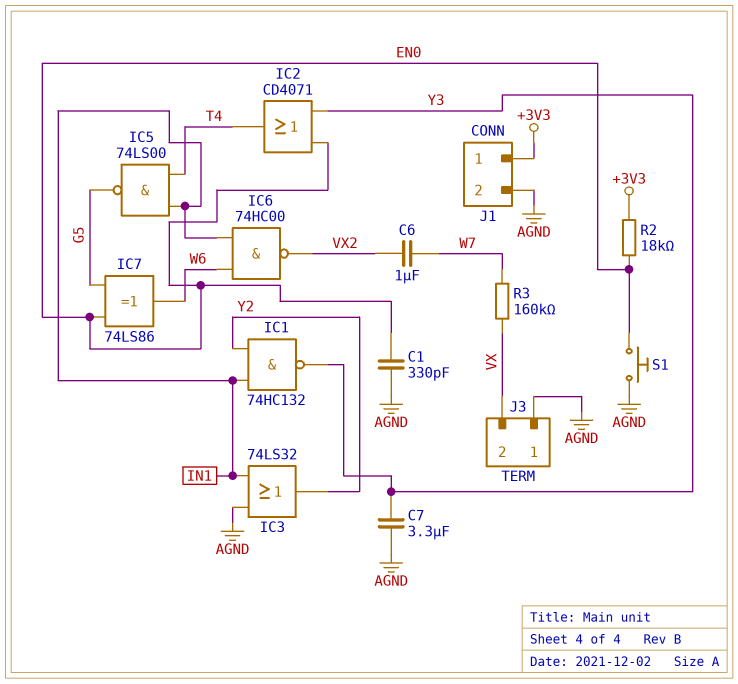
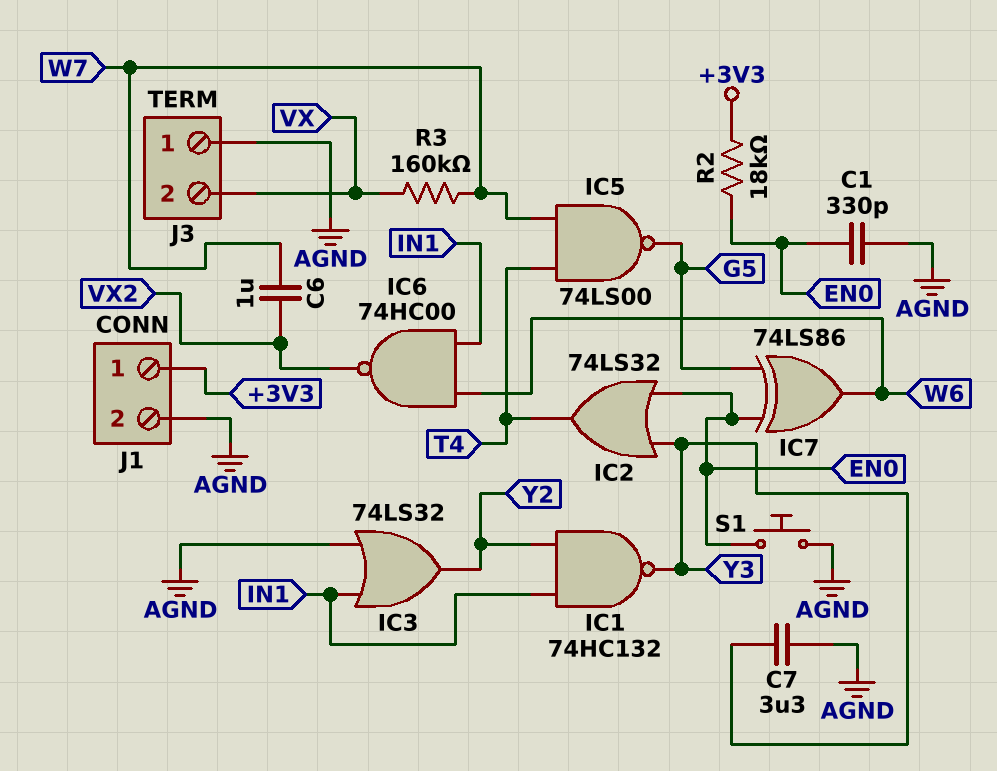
IC2: OR CD4071 (in EN0, in Y3, out T4) -> OR 74LS32 (in EN0, in Y3, out T4)
IC5: NAND 74LS00 (in IN1, in T4, out G5) -> NAND 74LS00 (in T4, in W7, out G5)

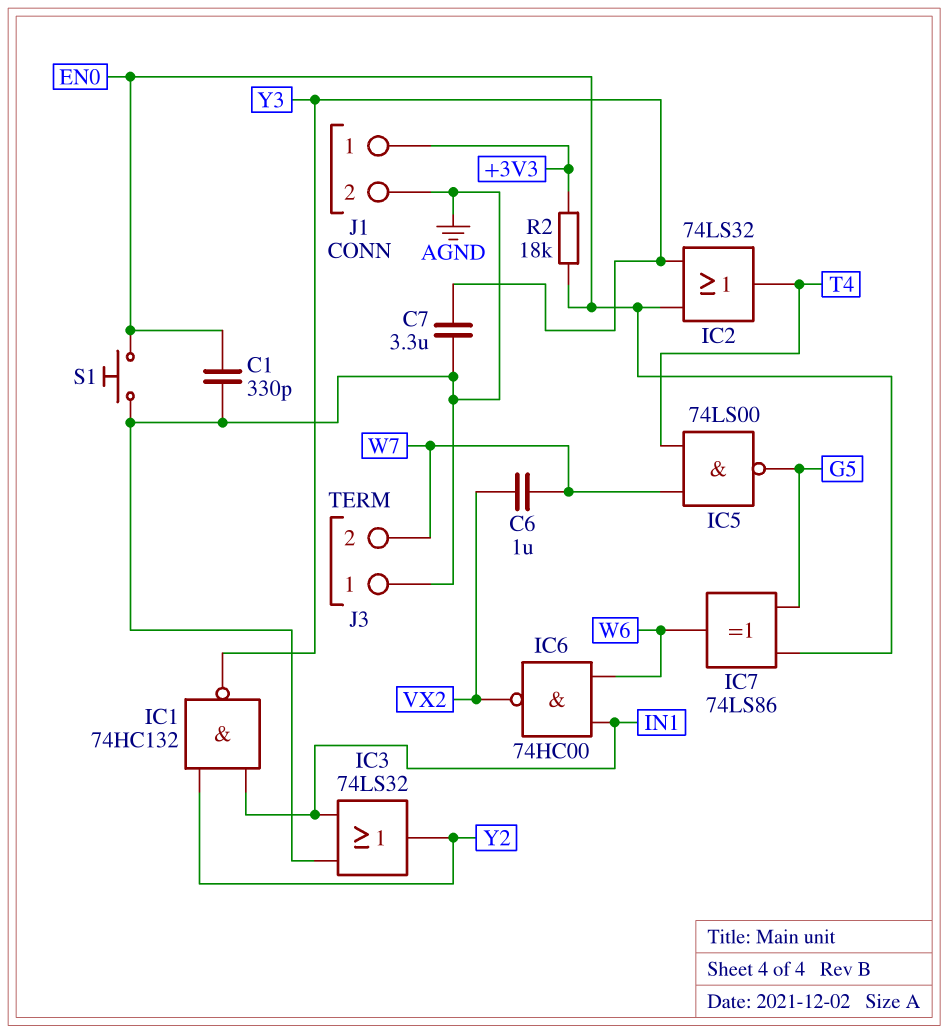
J3 pin 2: VX -> W7
R3: 160k (VX, W7) -> none

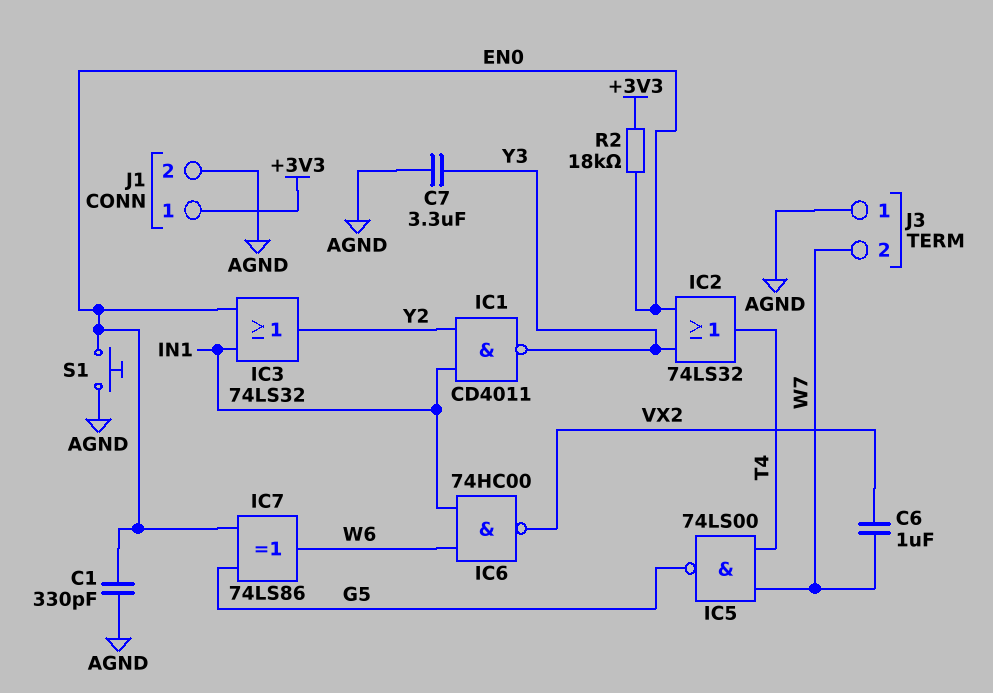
IC1: NAND 74HC132 (in IN1, in Y2, out Y3) -> NAND CD4011 (in IN1, in Y2, out Y3)
IC3: OR 74LS32 (in AGND, in IN1, out Y2) -> OR 74LS32 (in EN0, in IN1, out Y2)

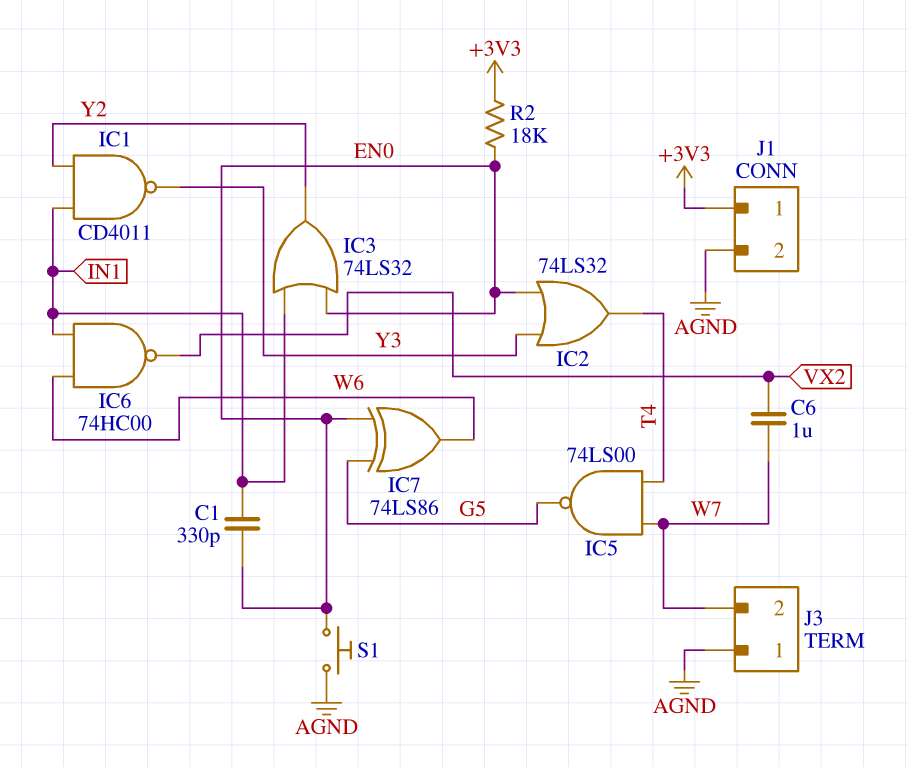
C1: 330pF (AGND, EN0) -> 330pF (EN0, IN1)
C7: 3.3uF (AGND, Y3) -> none

